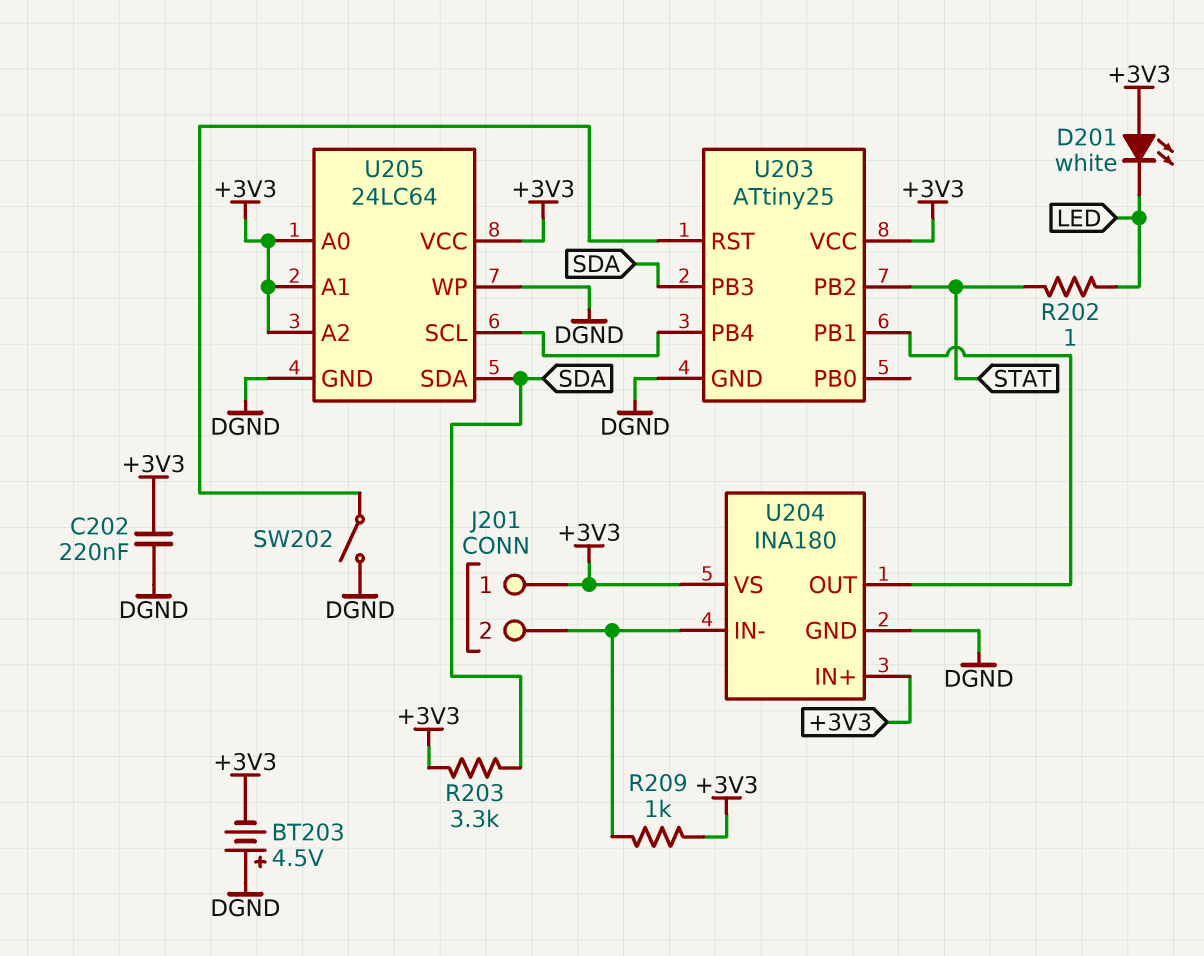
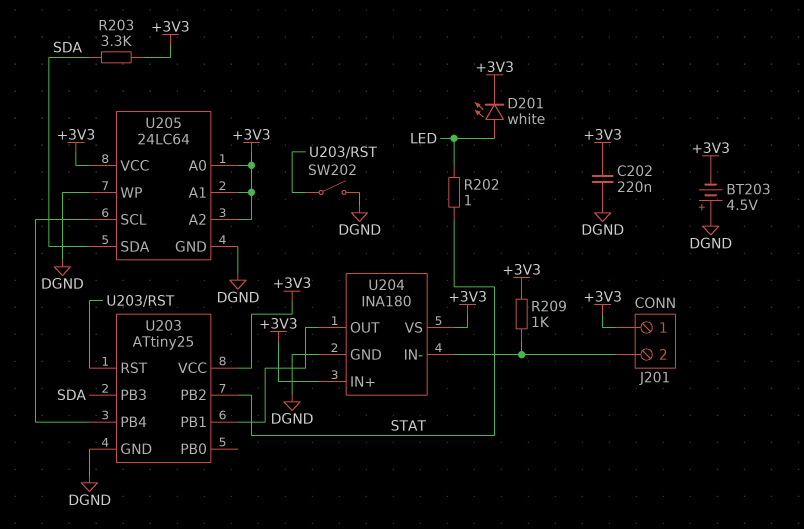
D201: LED white (A +3V3, K LED) -> LED white (A LED, K +3V3)

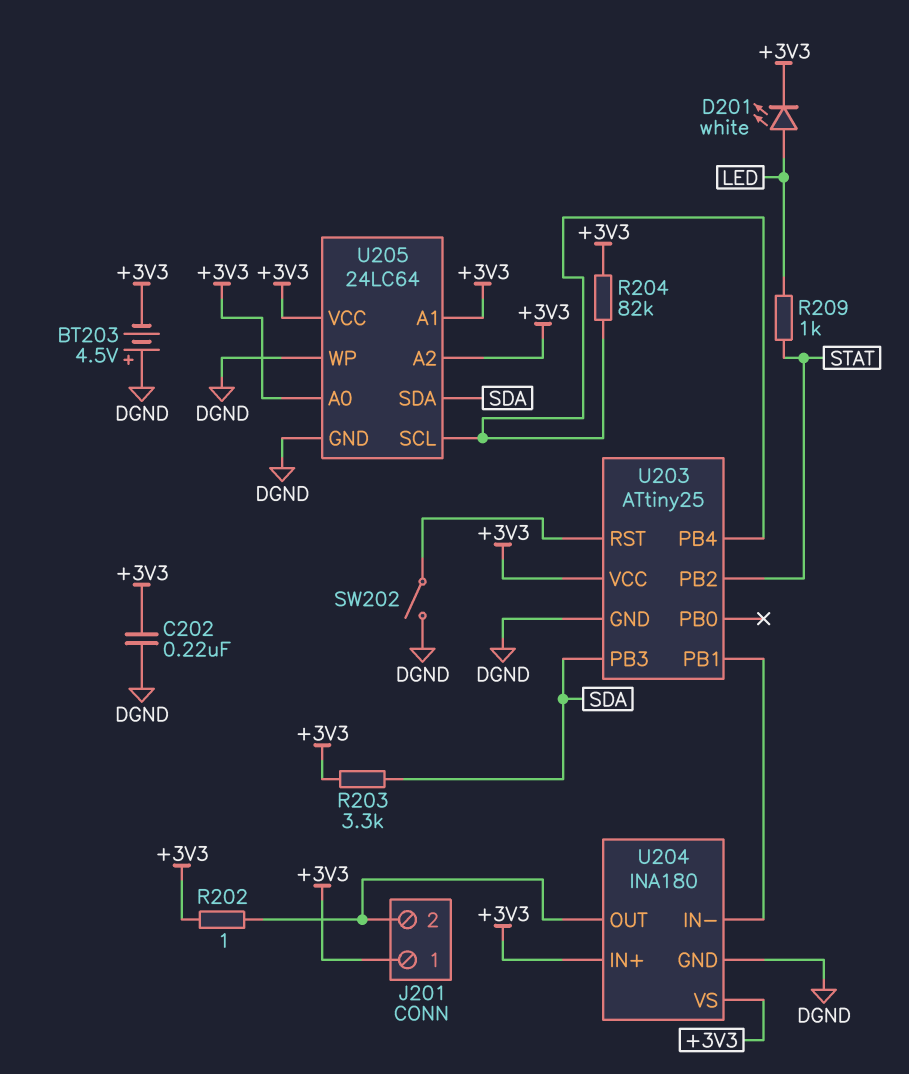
R202: 1 (LED, STAT) -> 1 (+3V3, J201/2)
R204: none -> 82k (+3V3, U203/PB4)
R209: 1k (+3V3, J201/2) -> 1k (LED, STAT)
U204 pin IN-: J201/2 -> U203/PB1
U204 pin OUT: U203/PB1 -> J201/2

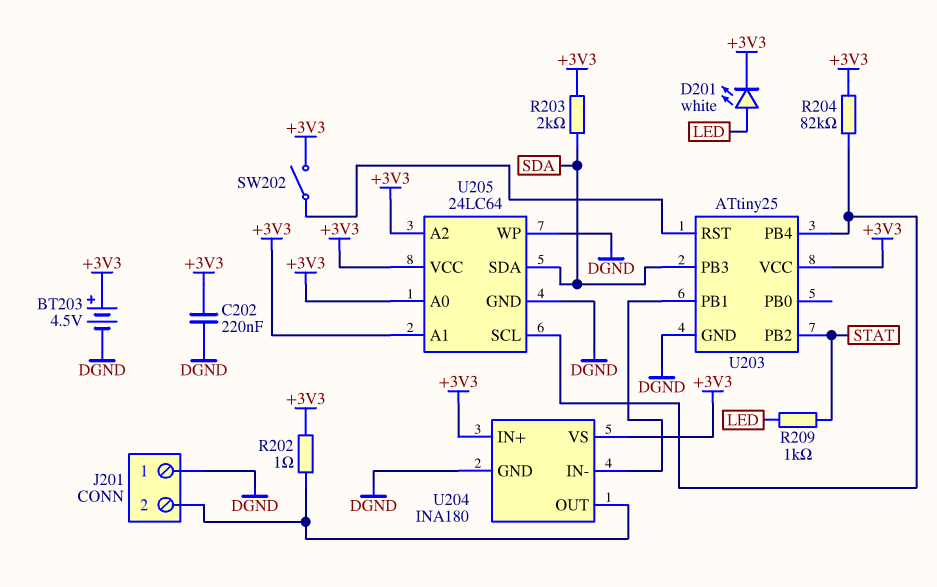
BT203: 4.5V (plus DGND, minus +3V3) -> 4.5V (plus +3V3, minus DGND)
J201 pin 1: +3V3 -> DGND
R203: 3.3k (+3V3, SDA) -> 2k (+3V3, SDA)
SW202: switch (DGND, U203/RST) -> switch (+3V3, U203/RST)

